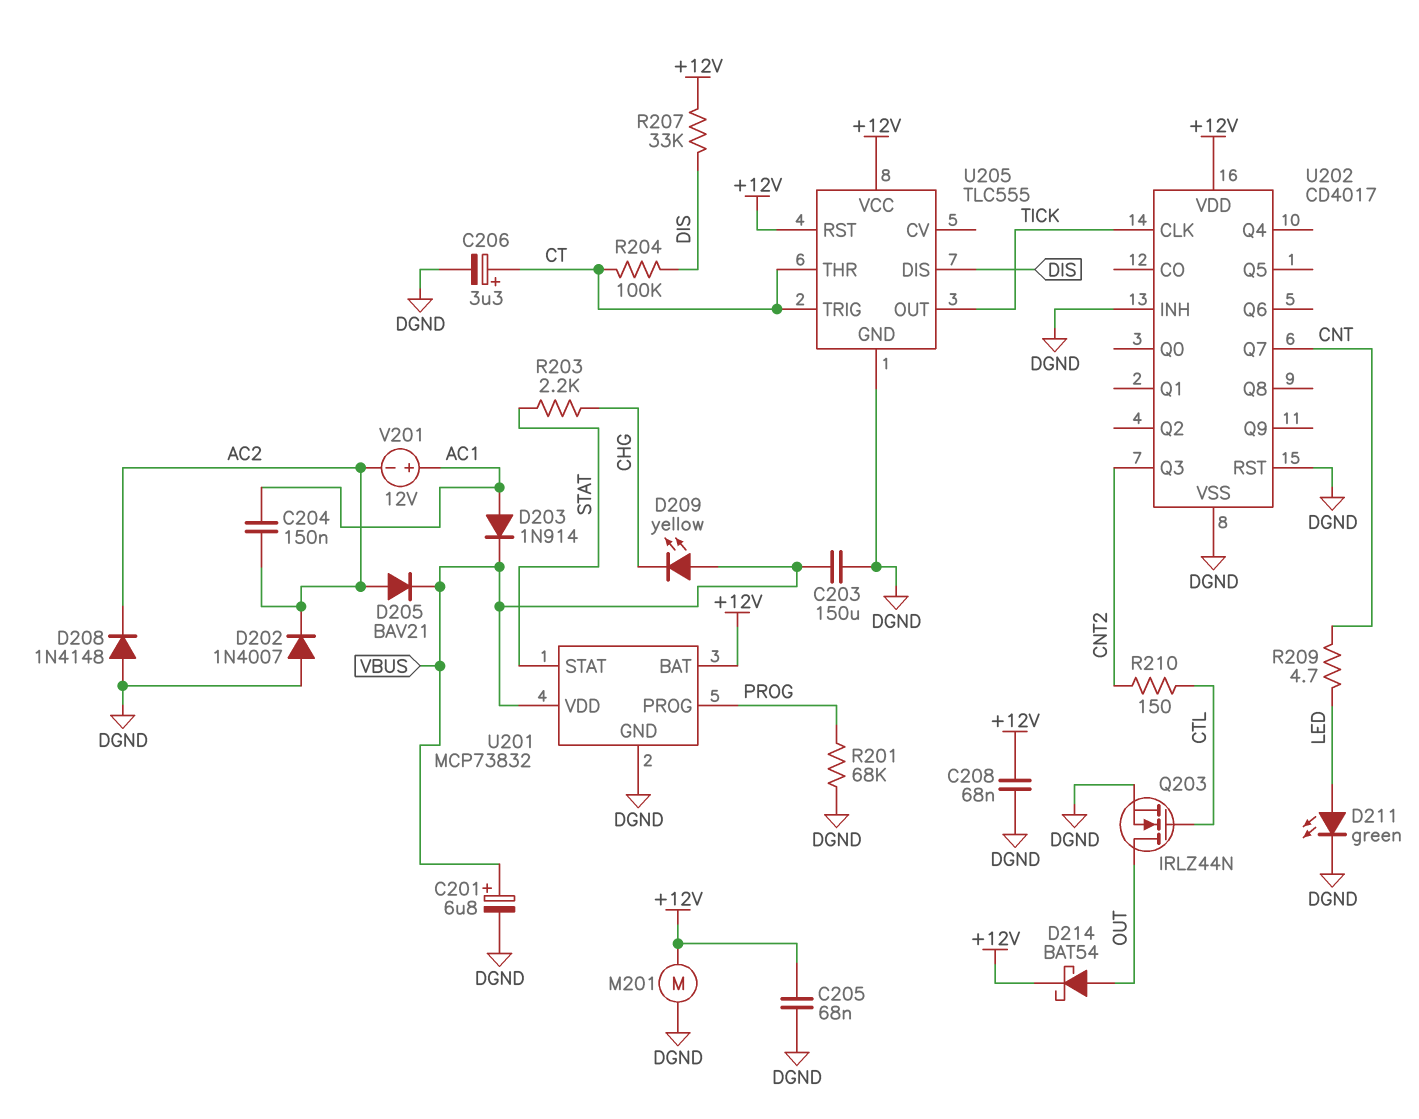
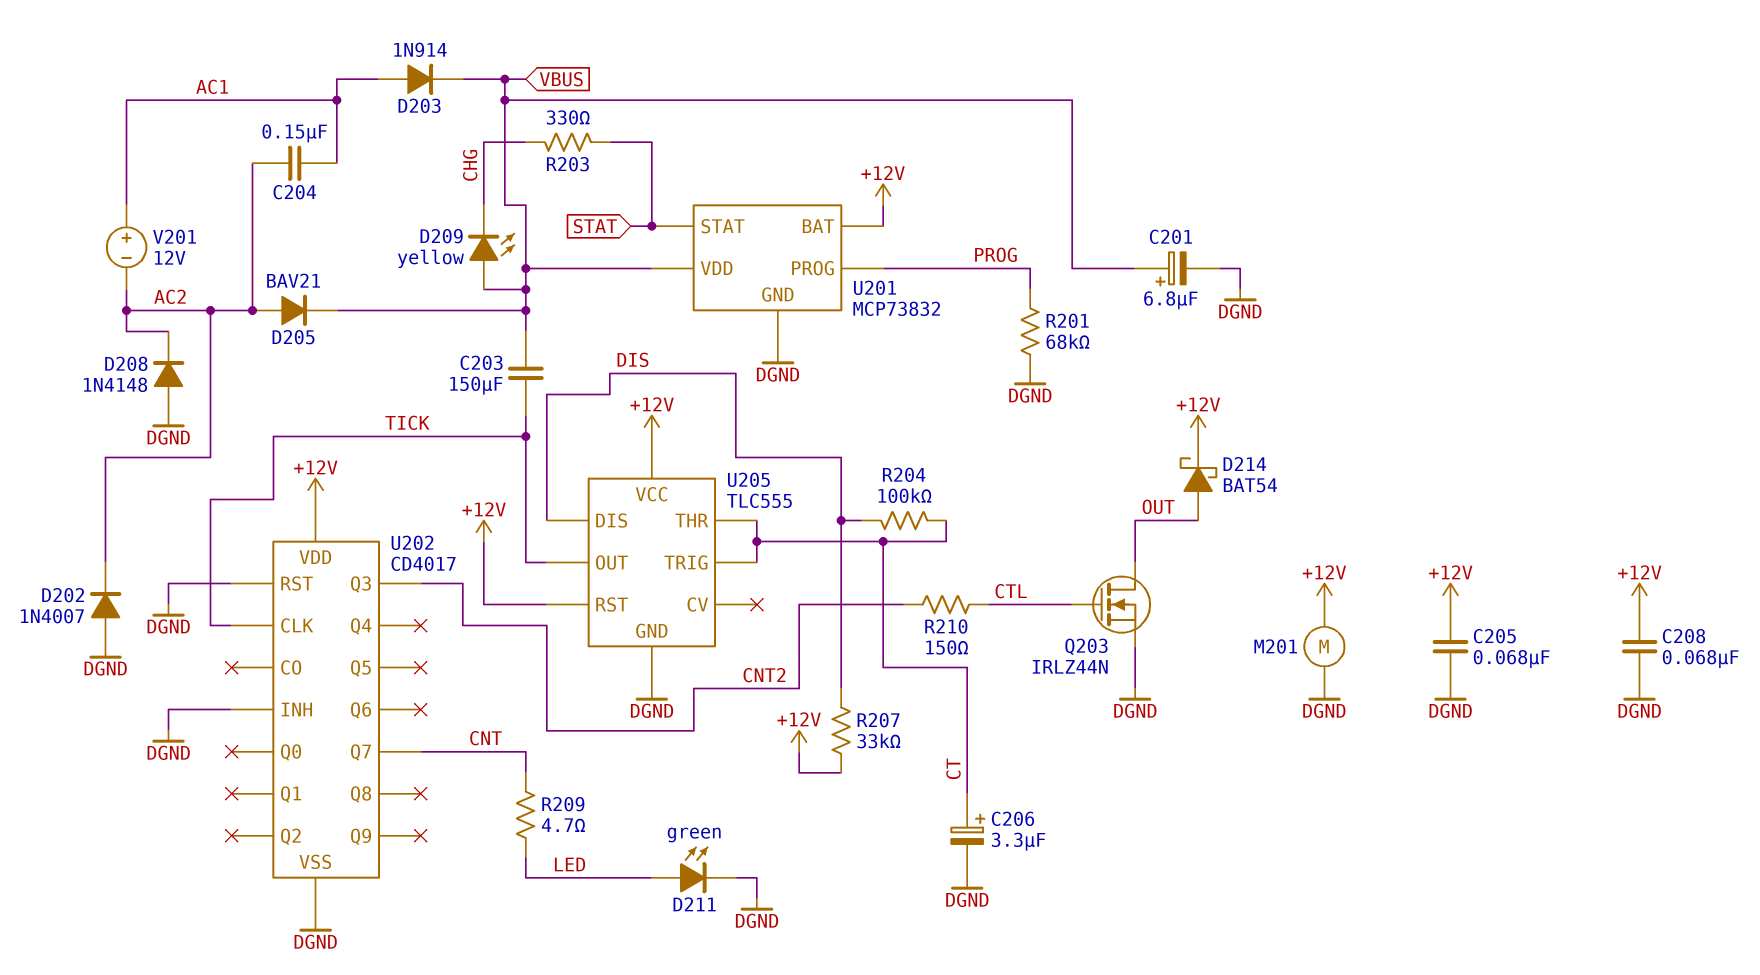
C203: 150uF (DGND, VBUS) -> 150uF (TICK, VBUS)
R203: 2.2k (CHG, STAT) -> 330 (CHG, STAT)

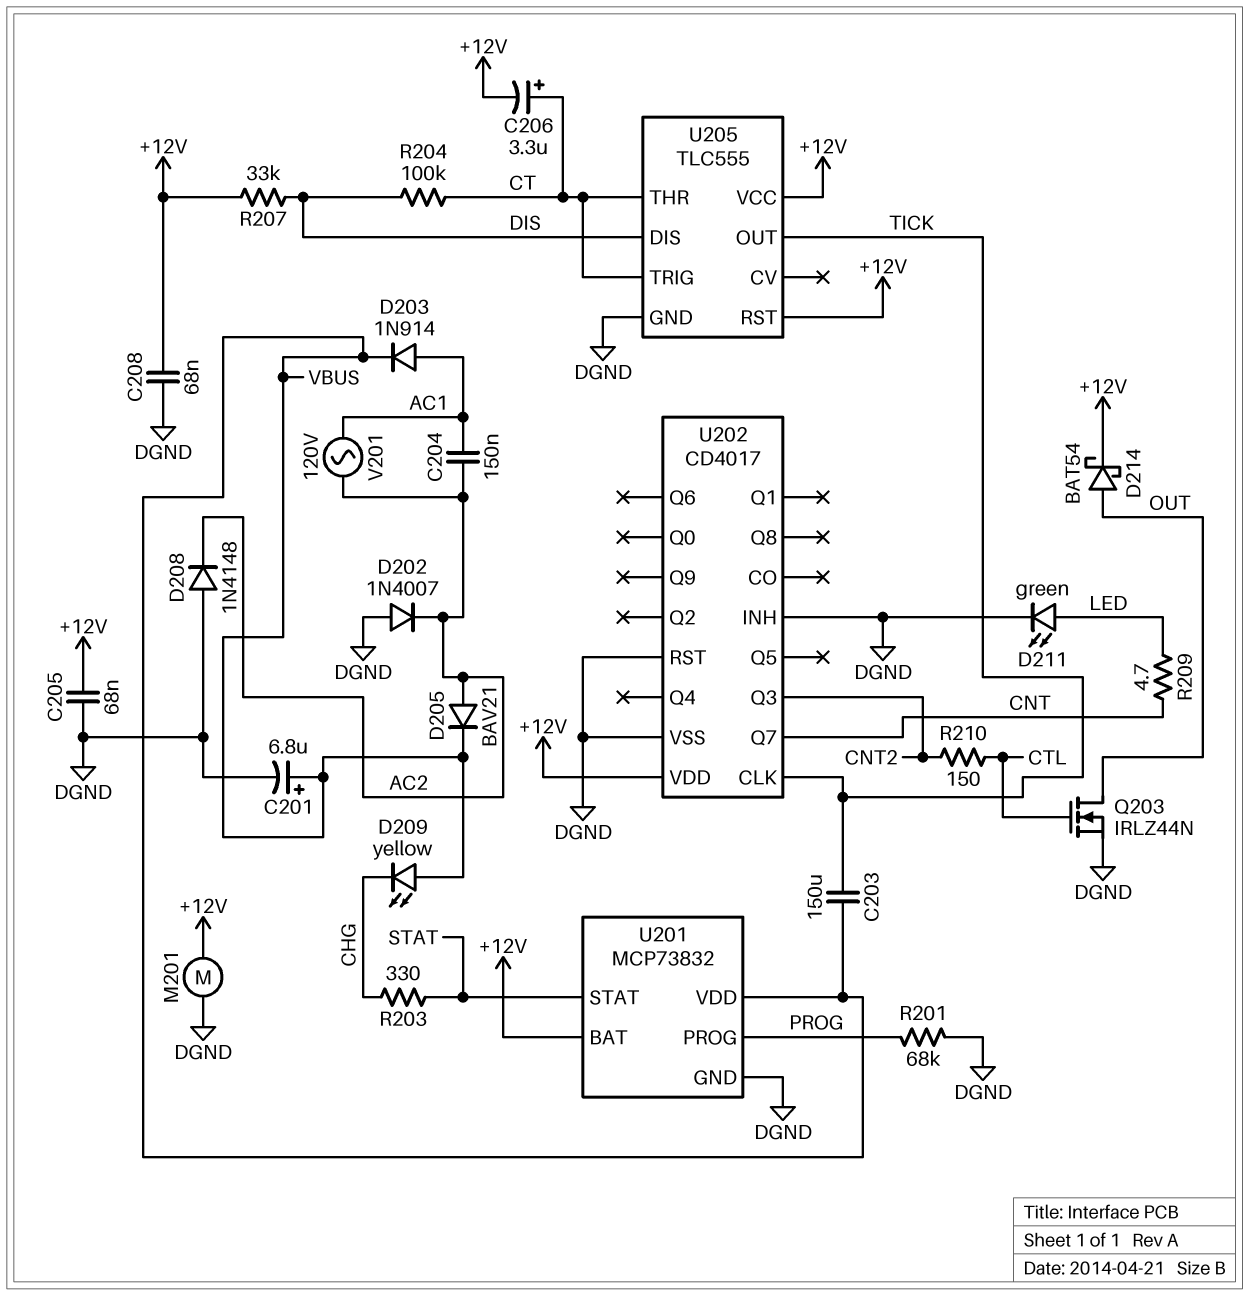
C206: 3.3uF (plus CT, minus DGND) -> 3.3uF (plus CT, minus +12V)
V201: 12V (plus AC1, minus AC2) -> AC 120V (AC1, AC2)

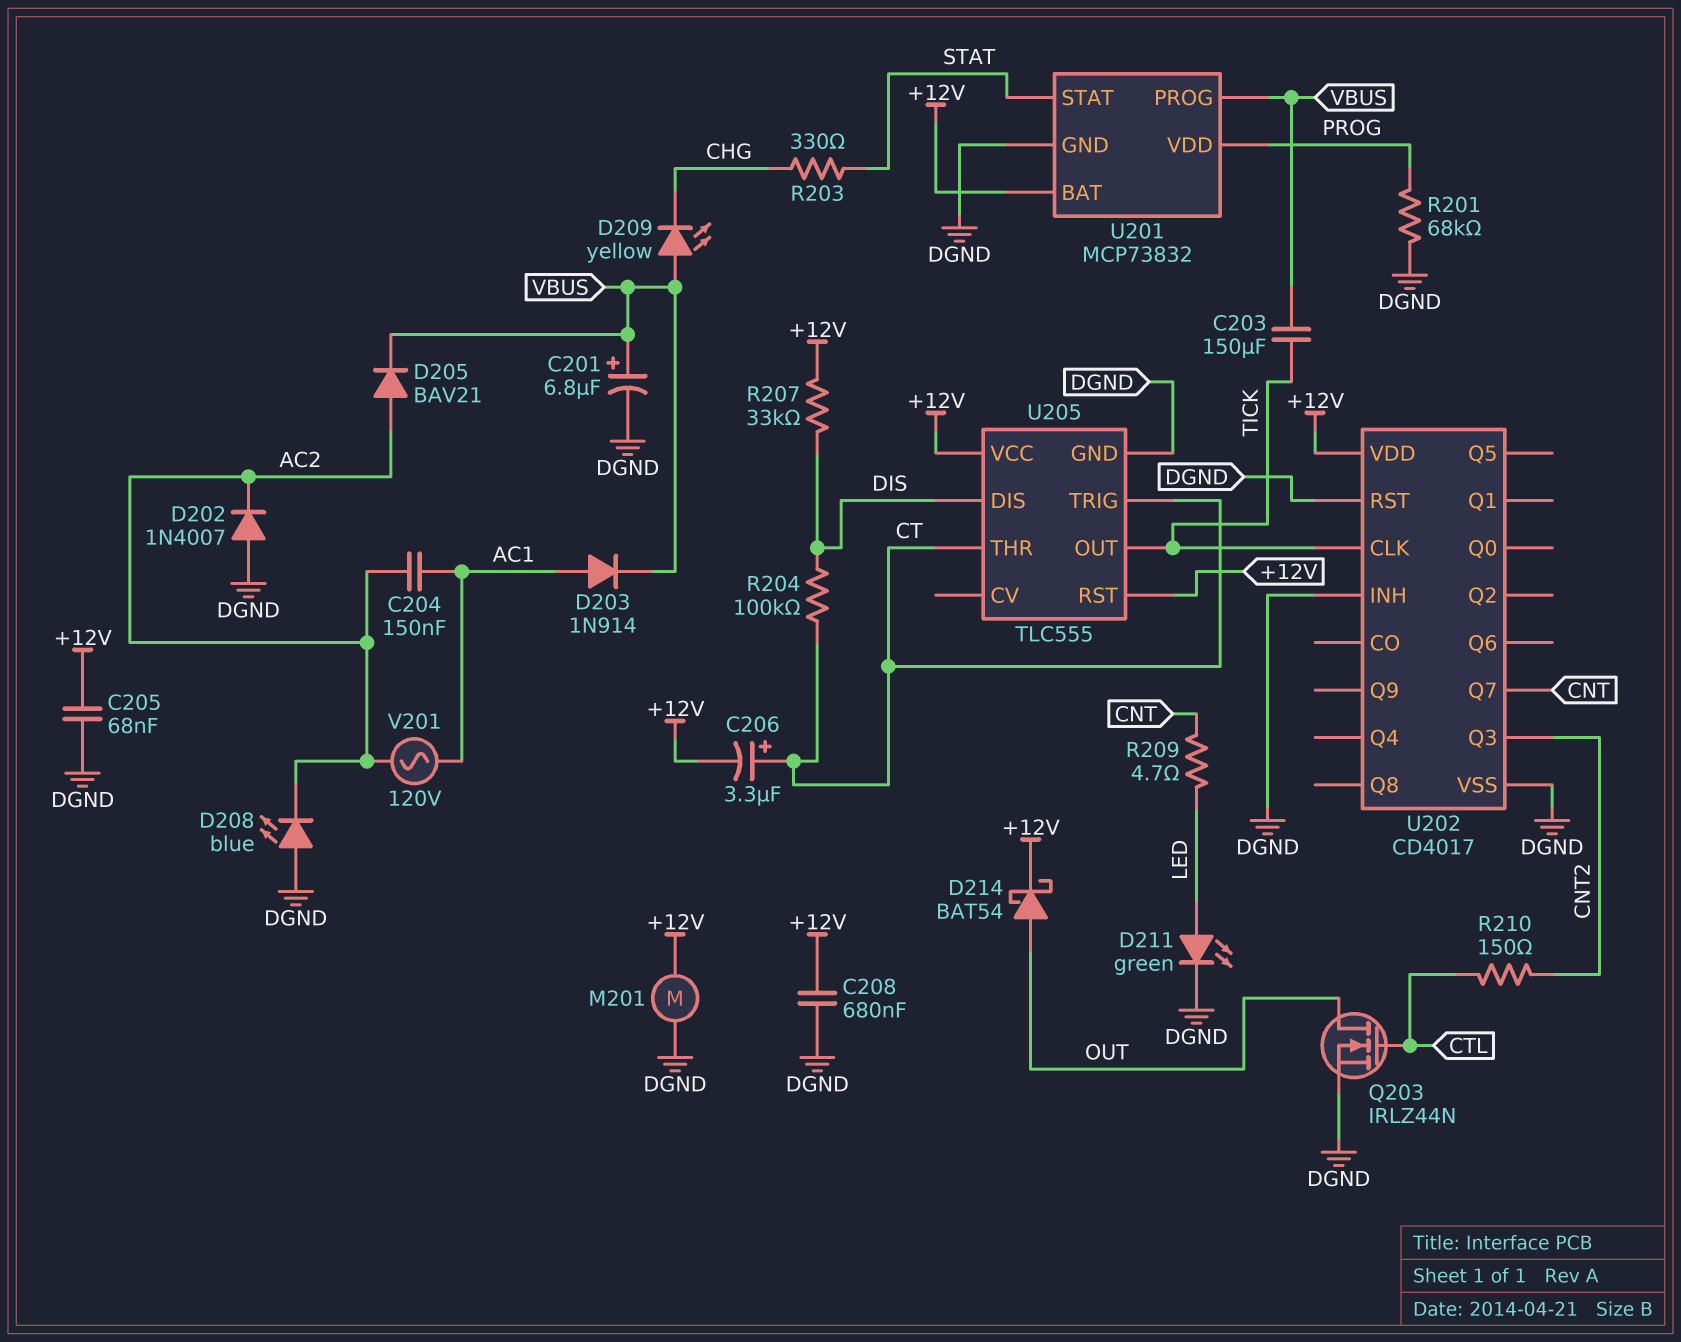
C208: 68nF (+12V, DGND) -> 680nF (+12V, DGND)
D208: diode 1N4148 (A DGND, K AC2) -> LED blue (A DGND, K AC2)
U201 pin PROG: PROG -> VBUS
U201 pin VDD: VBUS -> PROG

